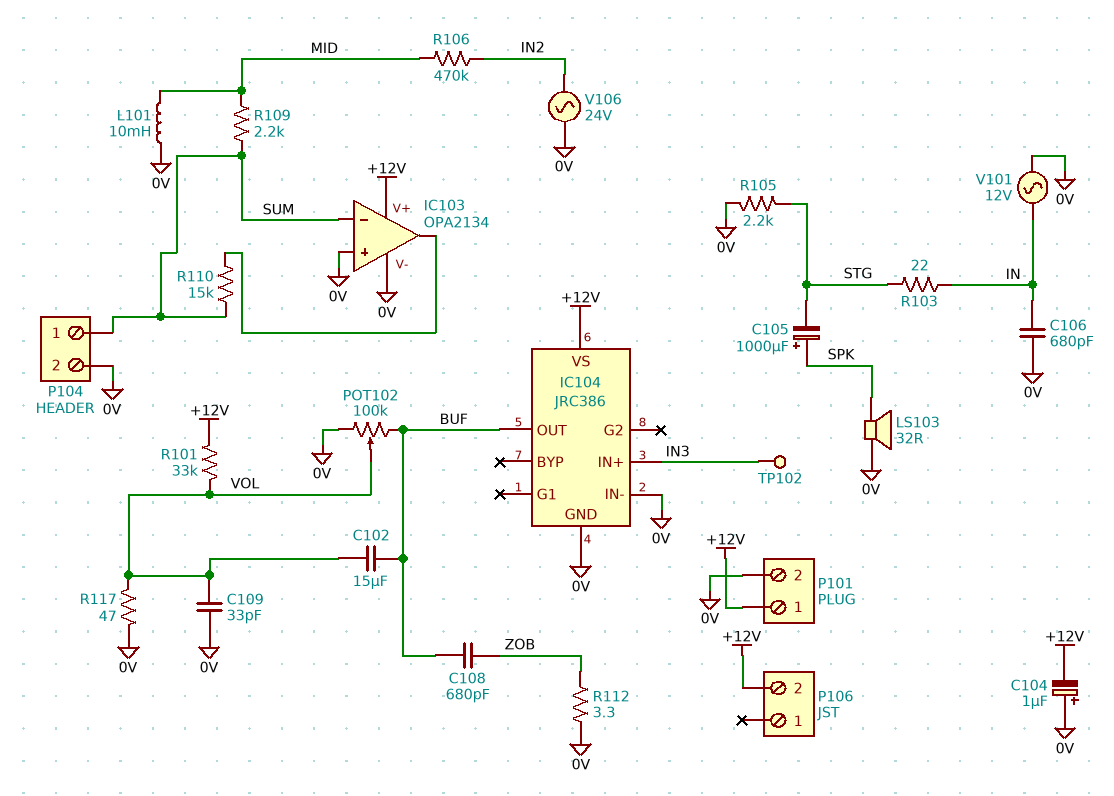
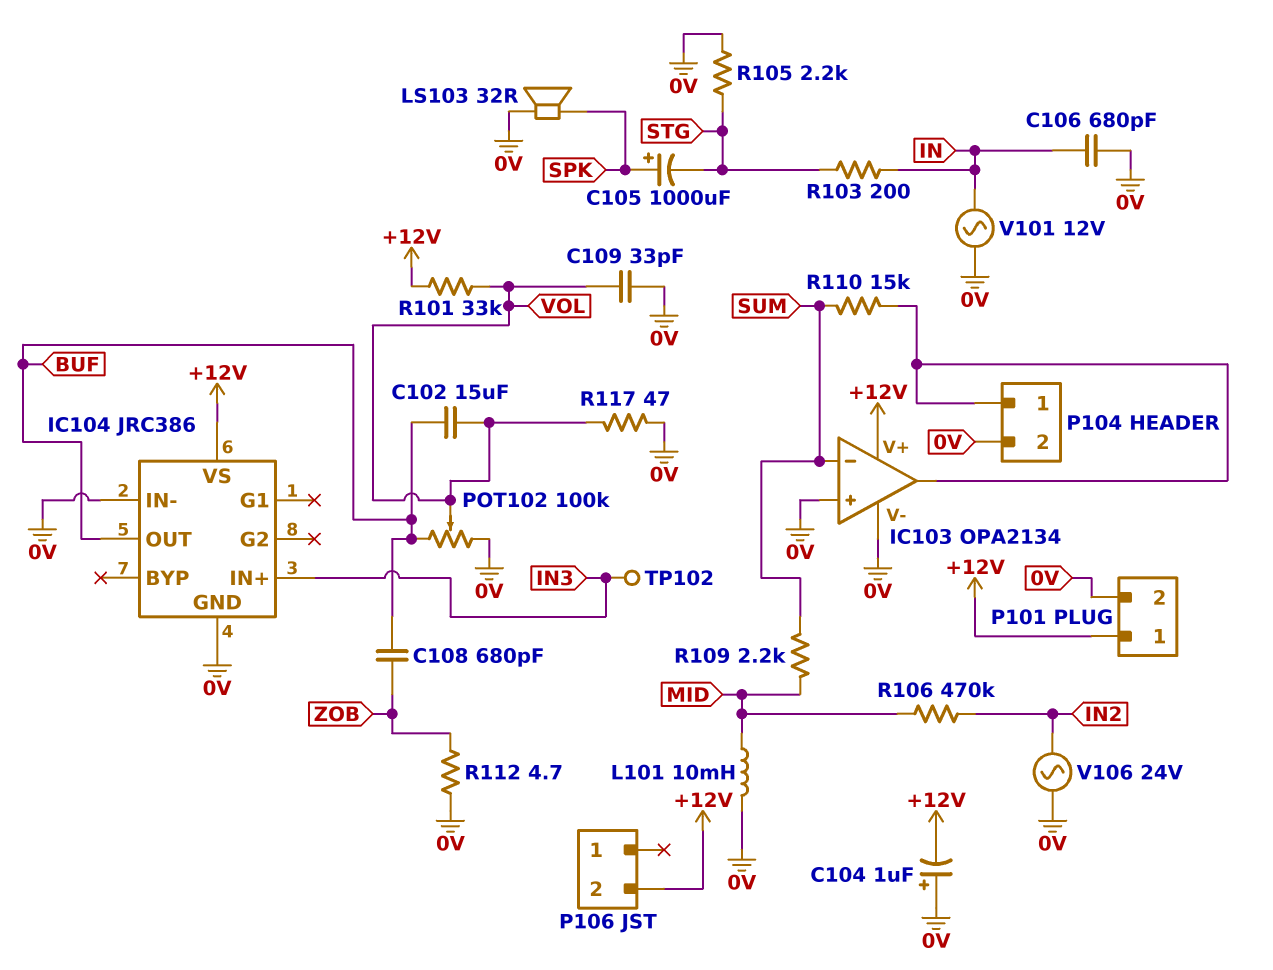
P104 pin 1: SUM -> IC103/out
R103: 22 (IN, STG) -> 200 (IN, STG)
R112: 3.3 (0V, ZOB) -> 4.7 (0V, ZOB)

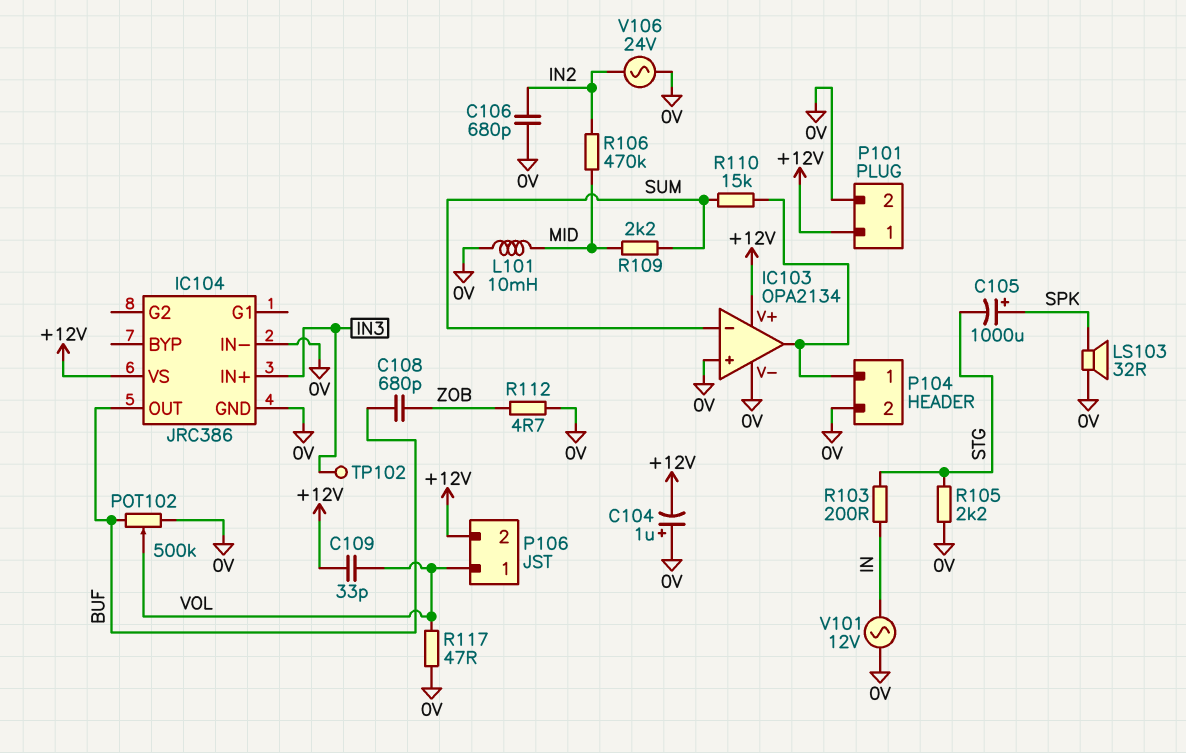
C102: 15uF (BUF, VOL) -> none
C106: 680pF (0V, IN) -> 680pF (0V, IN2)
C109: 33pF (0V, VOL) -> 33pF (+12V, VOL)
P106 pin 1: none -> VOL
POT102: 100k (0V, BUF, wiper VOL) -> 500k (0V, BUF, wiper VOL)
R101: 33k (+12V, VOL) -> none

